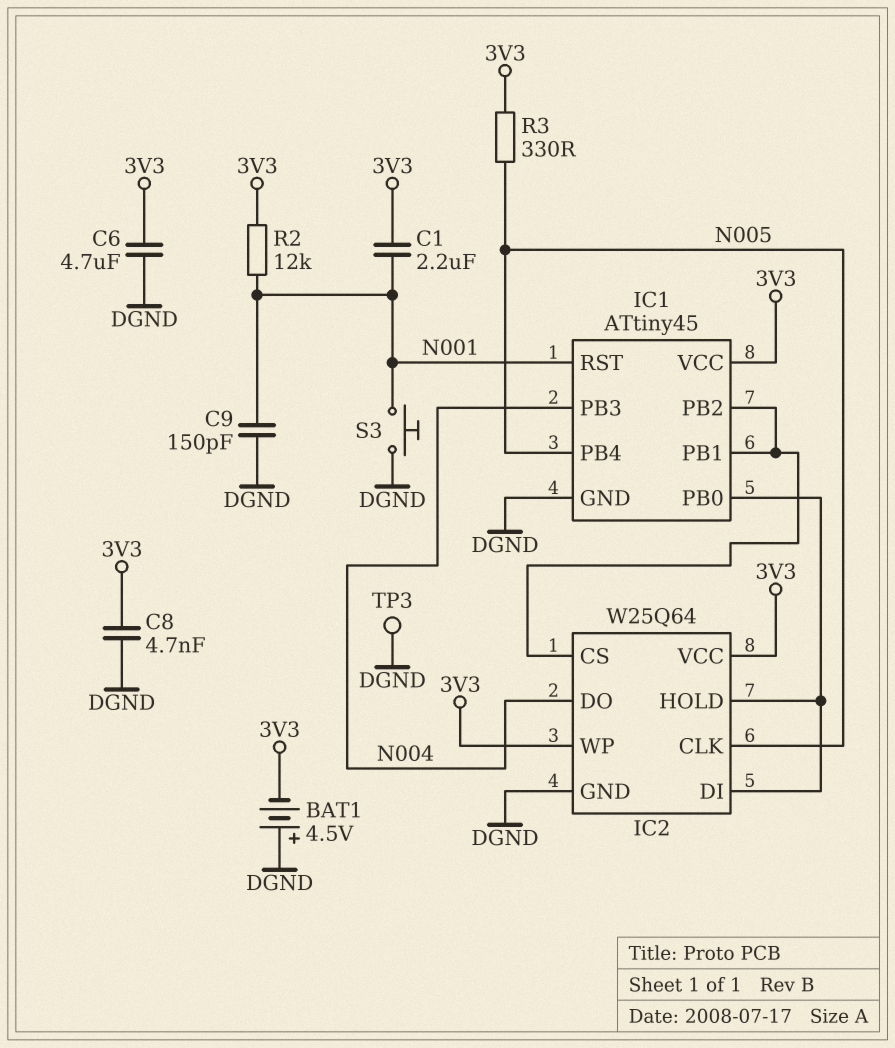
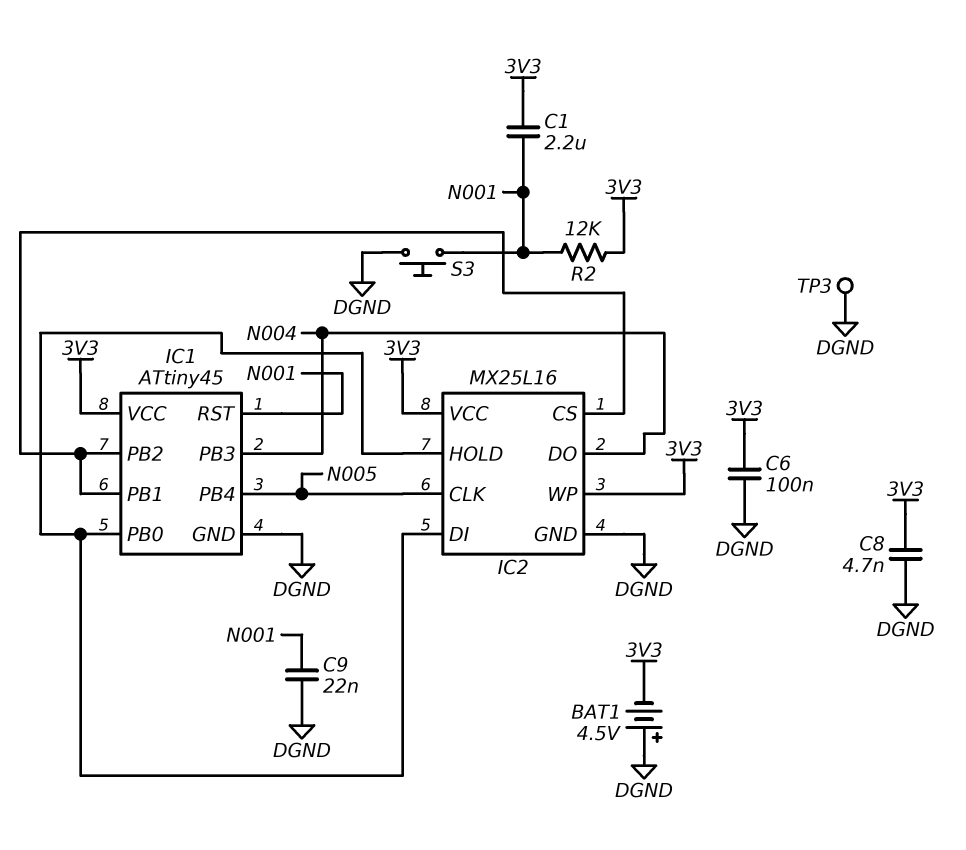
C6: 4.7uF (3V3, DGND) -> 100nF (3V3, DGND)
C9: 150pF (DGND, N001) -> 22nF (DGND, N001)
IC2: W25Q64 -> MX25L16
R3: 330 (3V3, N005) -> none

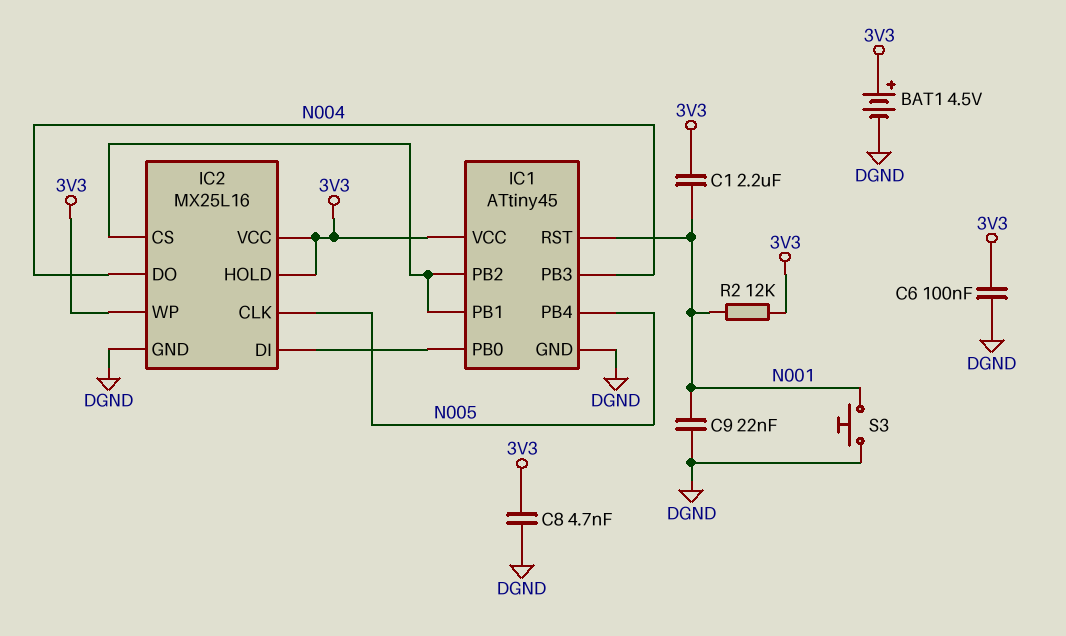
BAT1: 4.5V (plus DGND, minus 3V3) -> 4.5V (plus 3V3, minus DGND)
IC2 pin HOLD: IC1/PB0 -> 3V3
TP3: test point (DGND) -> none

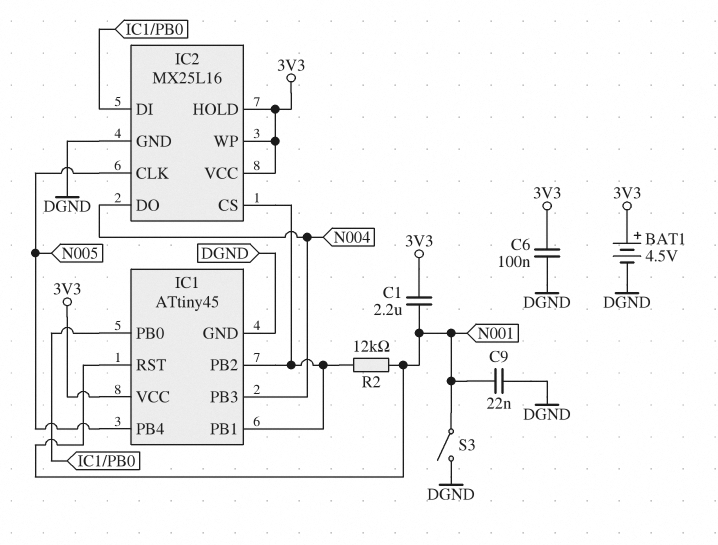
C8: 4.7nF (3V3, DGND) -> none
R2: 12k (3V3, N001) -> 12k (IC1/PB1, N001)
S3: button (DGND, N001) -> switch (DGND, N001)

